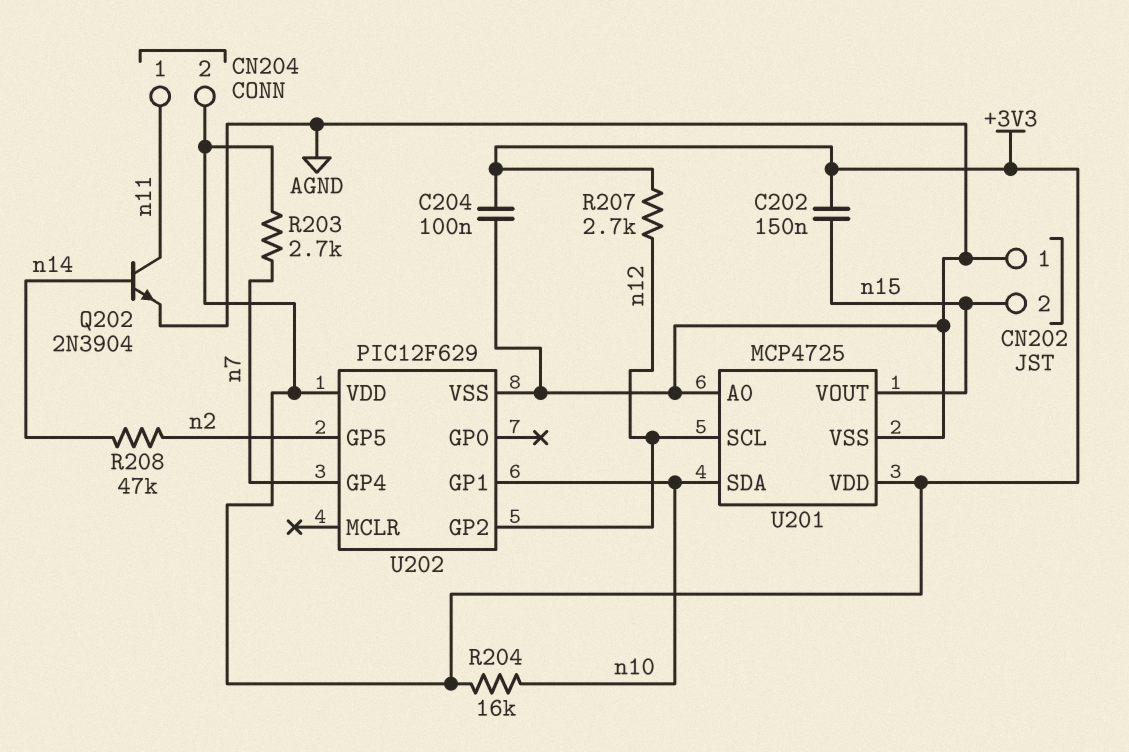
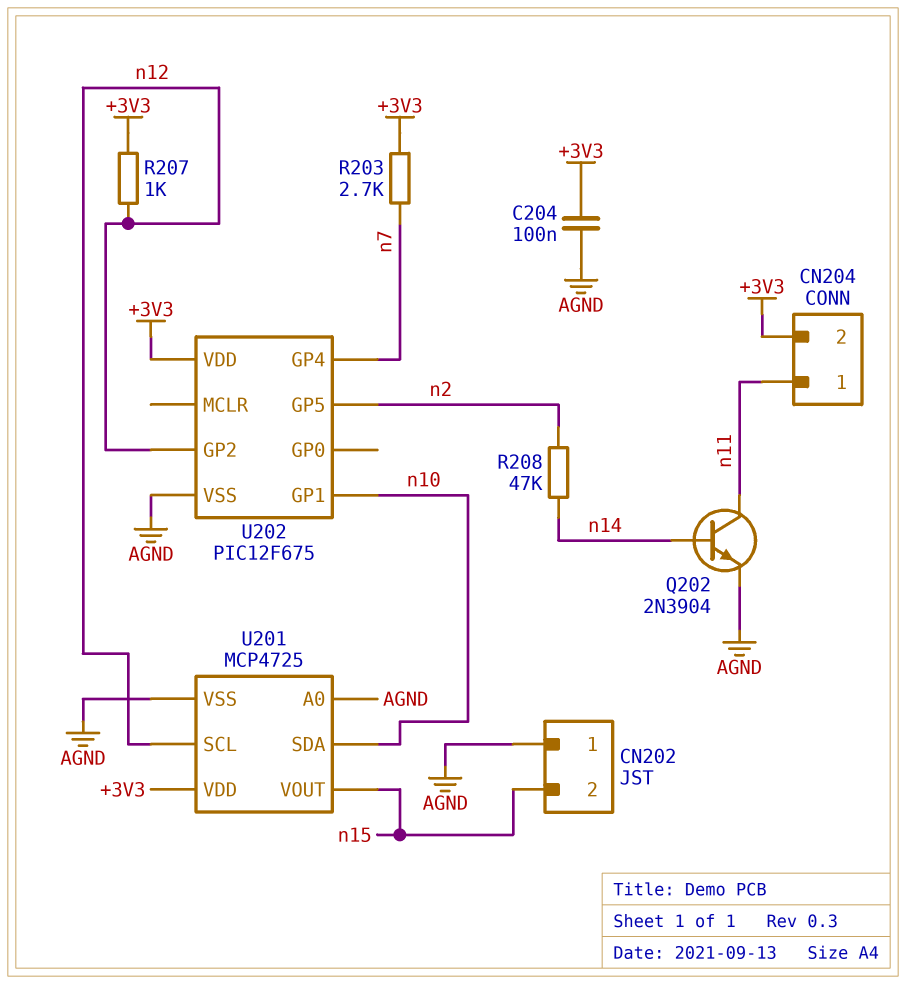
C202: 150nF (+3V3, n15) -> none
R204: 16k (+3V3, n10) -> none
R207: 2.7k (+3V3, n12) -> 1k (+3V3, n12)
U202: PIC12F629 -> PIC12F675

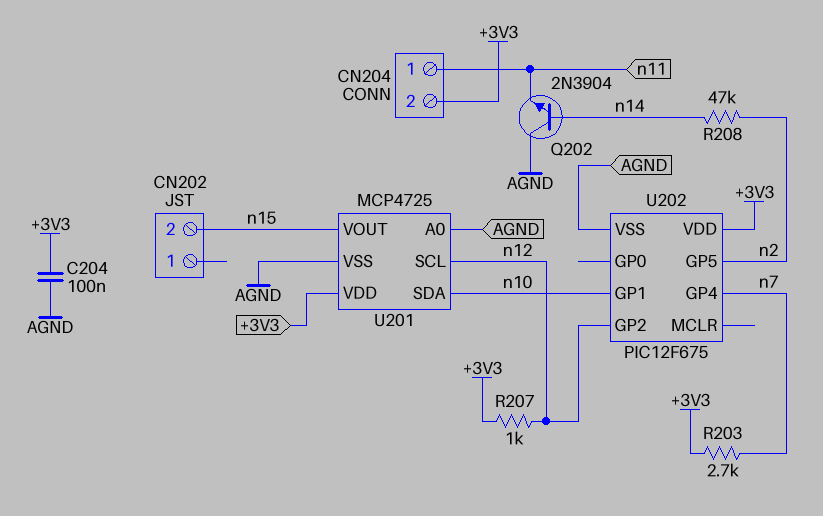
CN202 pin 1: AGND -> none
Q202: NPN 2N3904 (B n14, C n11, E AGND) -> NPN 2N3904 (B n14, C AGND, E n11)

